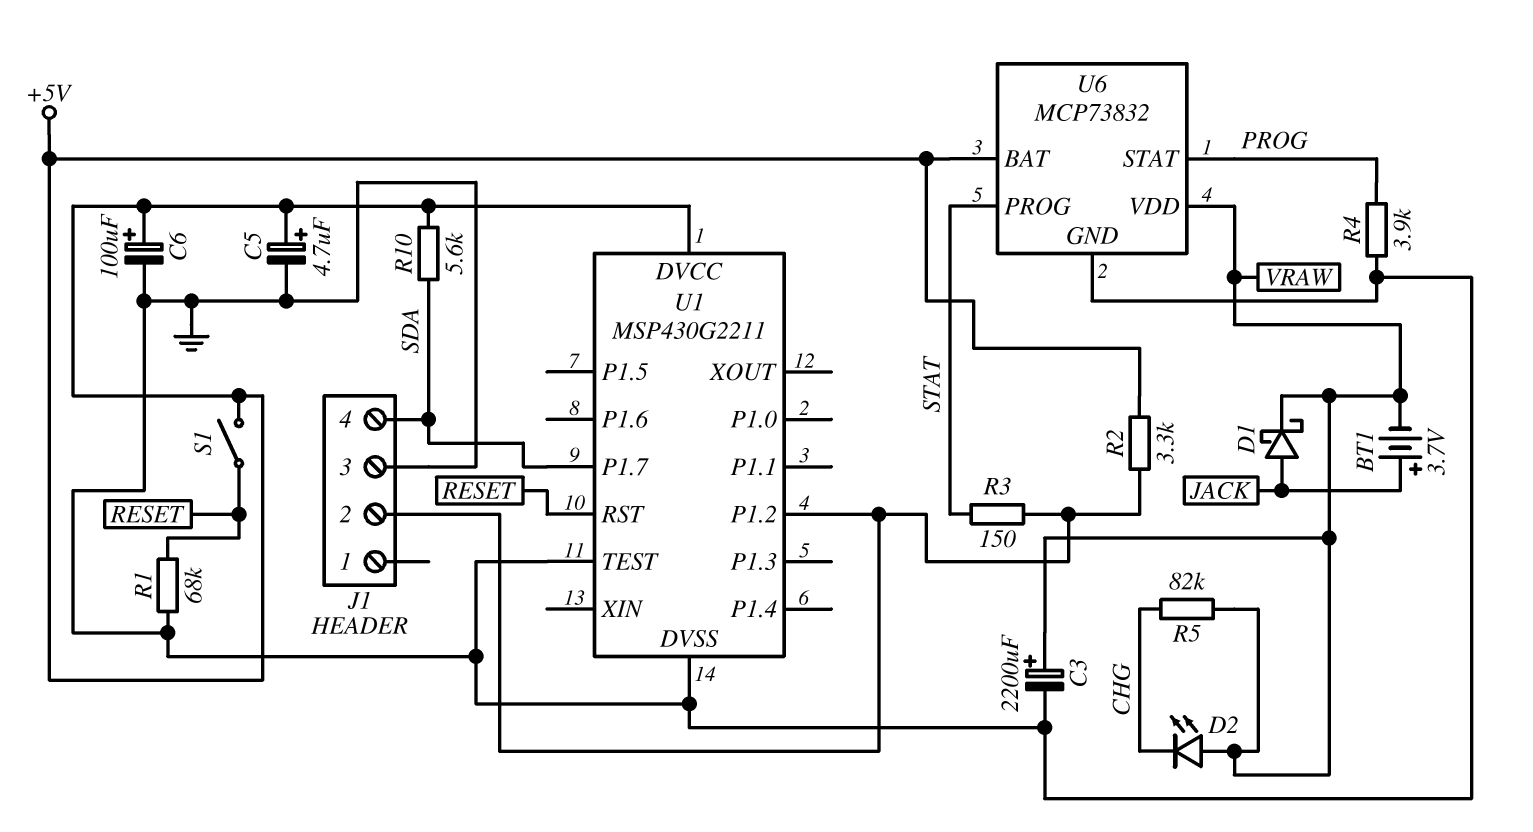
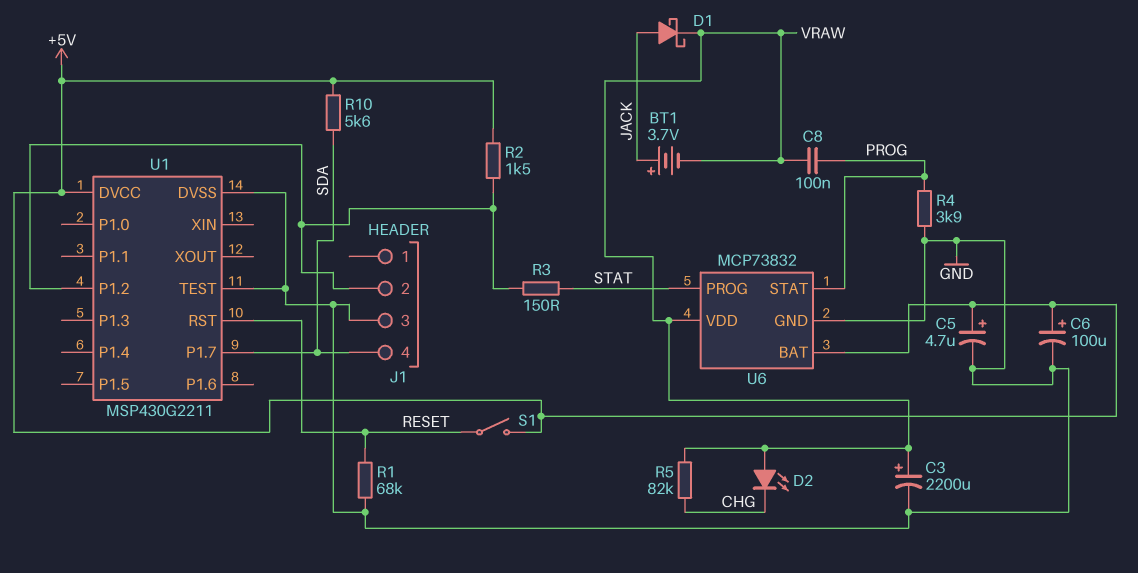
C8: none -> 100nF (PROG, VRAW)
R2: 3.3k (+5V, J1/2) -> 1.5k (+5V, J1/2)

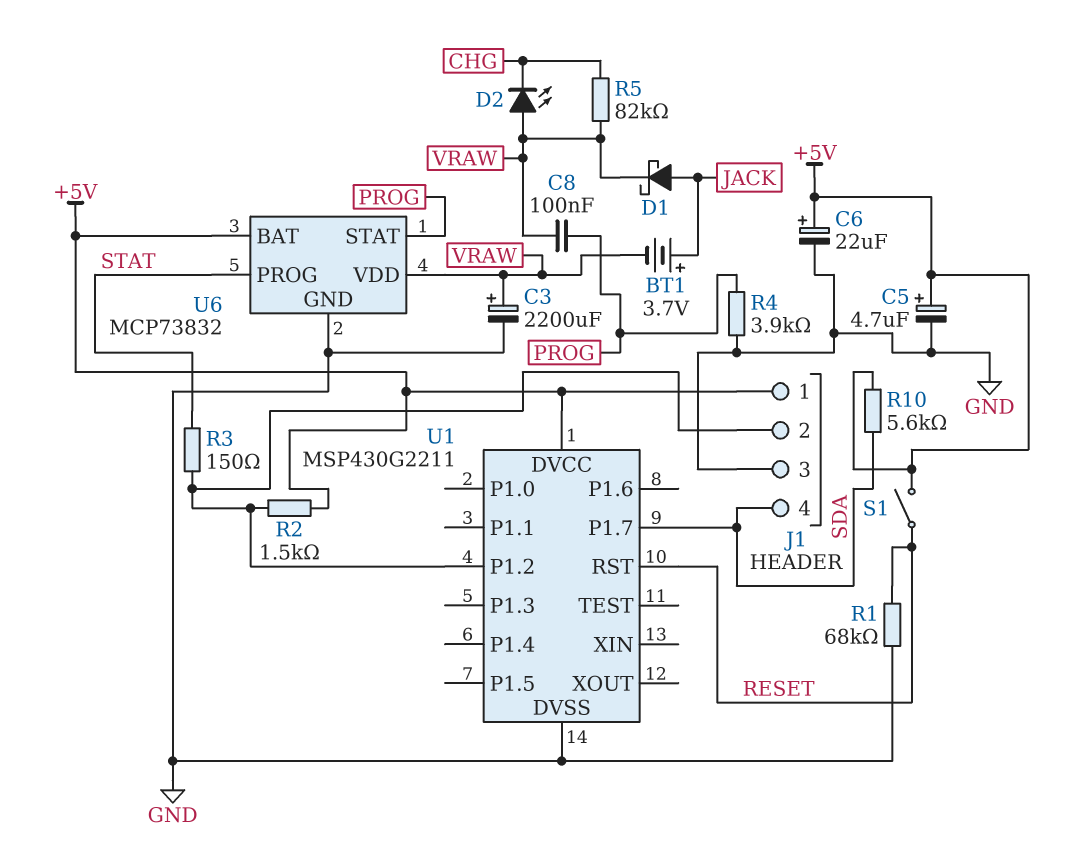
C6: 100uF (plus +5V, minus GND) -> 22uF (plus +5V, minus GND)
J1 pin 1: none -> +5V
U1 pin TEST: GND -> none

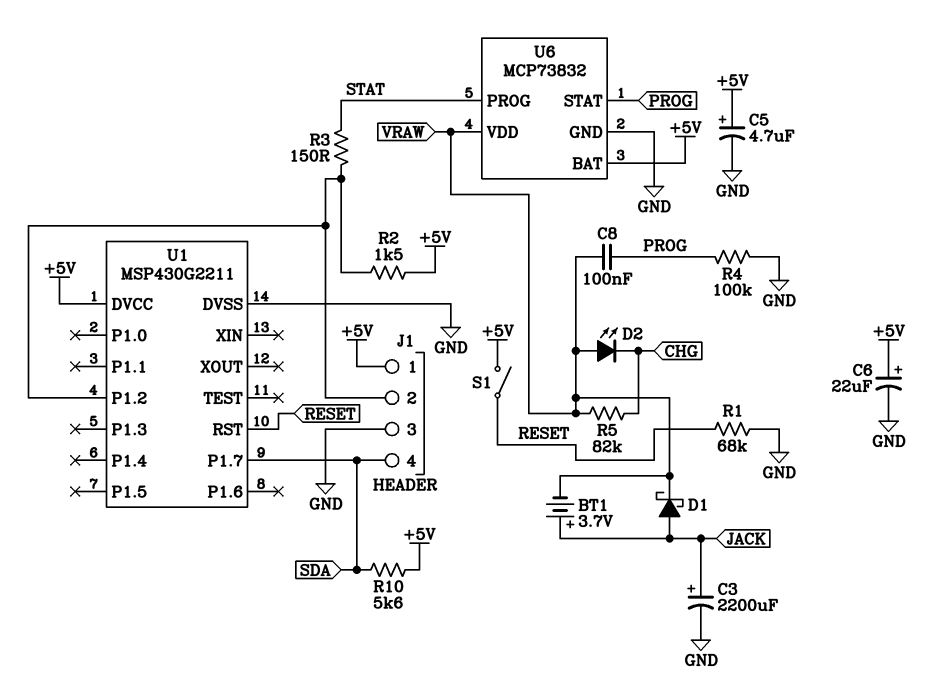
C3: 2200uF (plus VRAW, minus GND) -> 2200uF (plus JACK, minus GND)
R4: 3.9k (GND, PROG) -> 100k (GND, PROG)

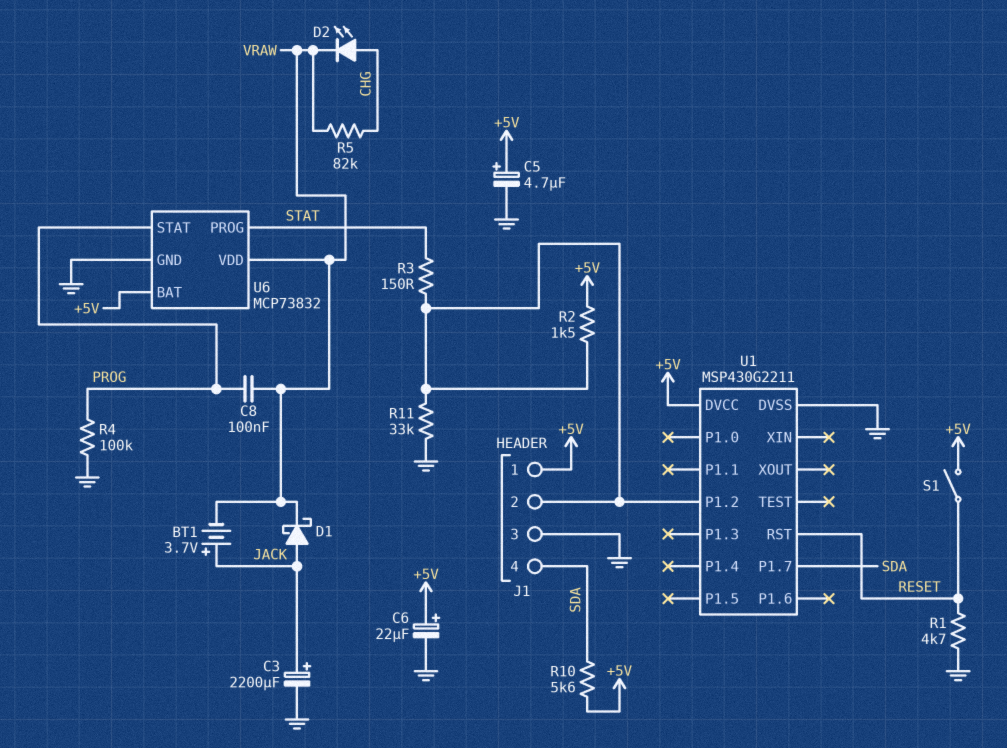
D2: LED (A VRAW, K CHG) -> LED (A CHG, K VRAW)
R1: 68k (GND, RESET) -> 4.7k (GND, RESET)
R11: none -> 33k (GND, J1/2)

